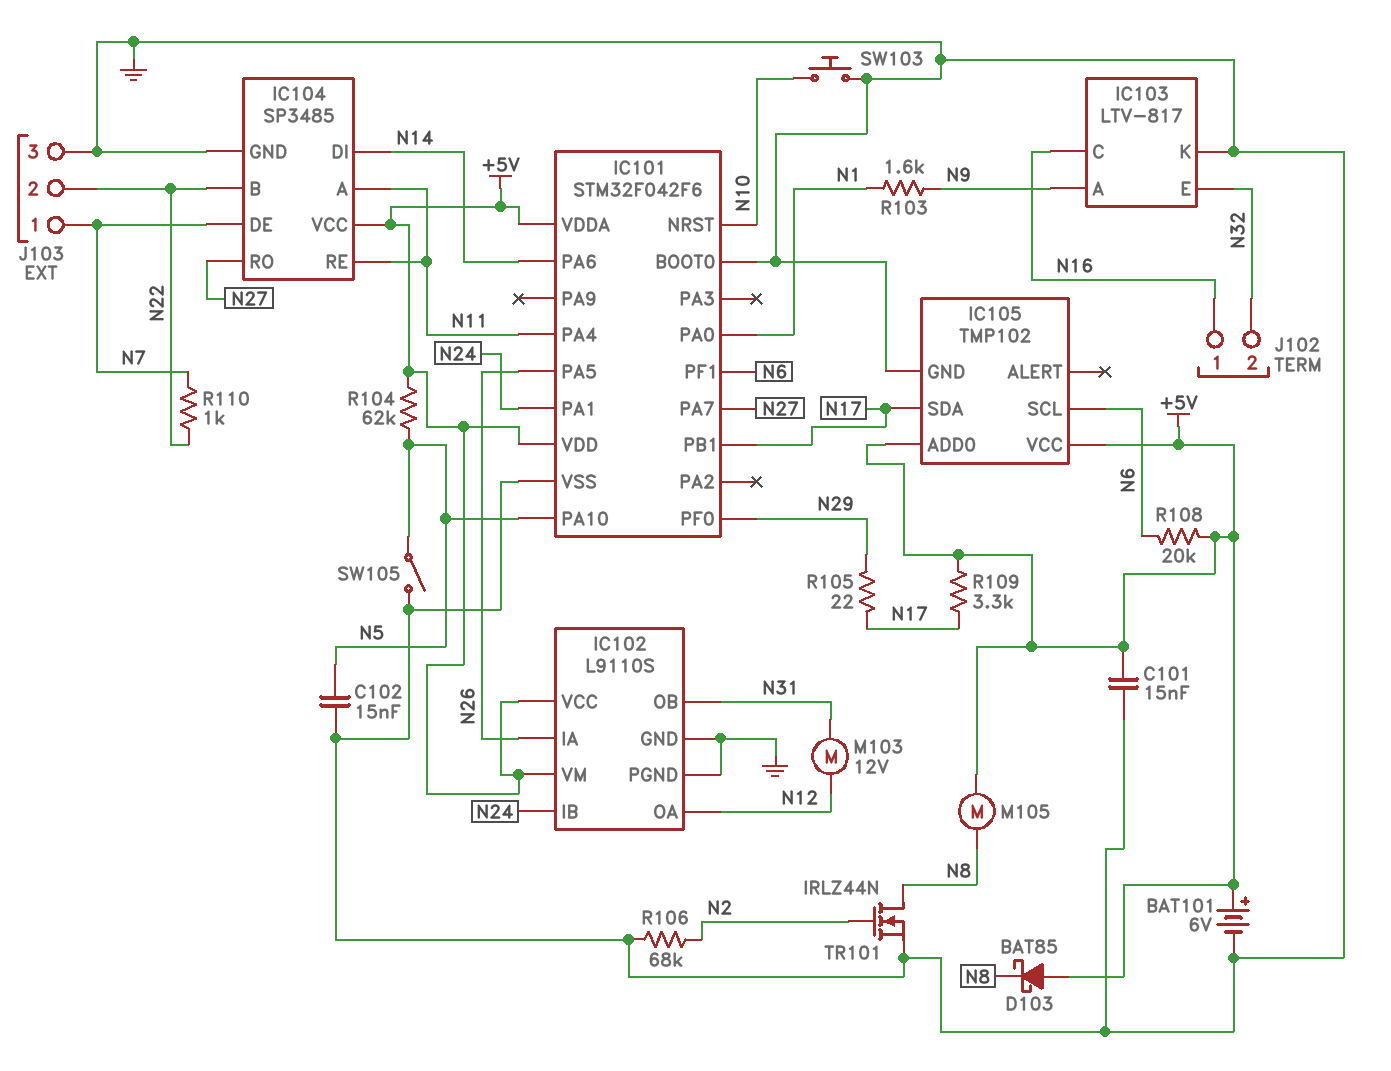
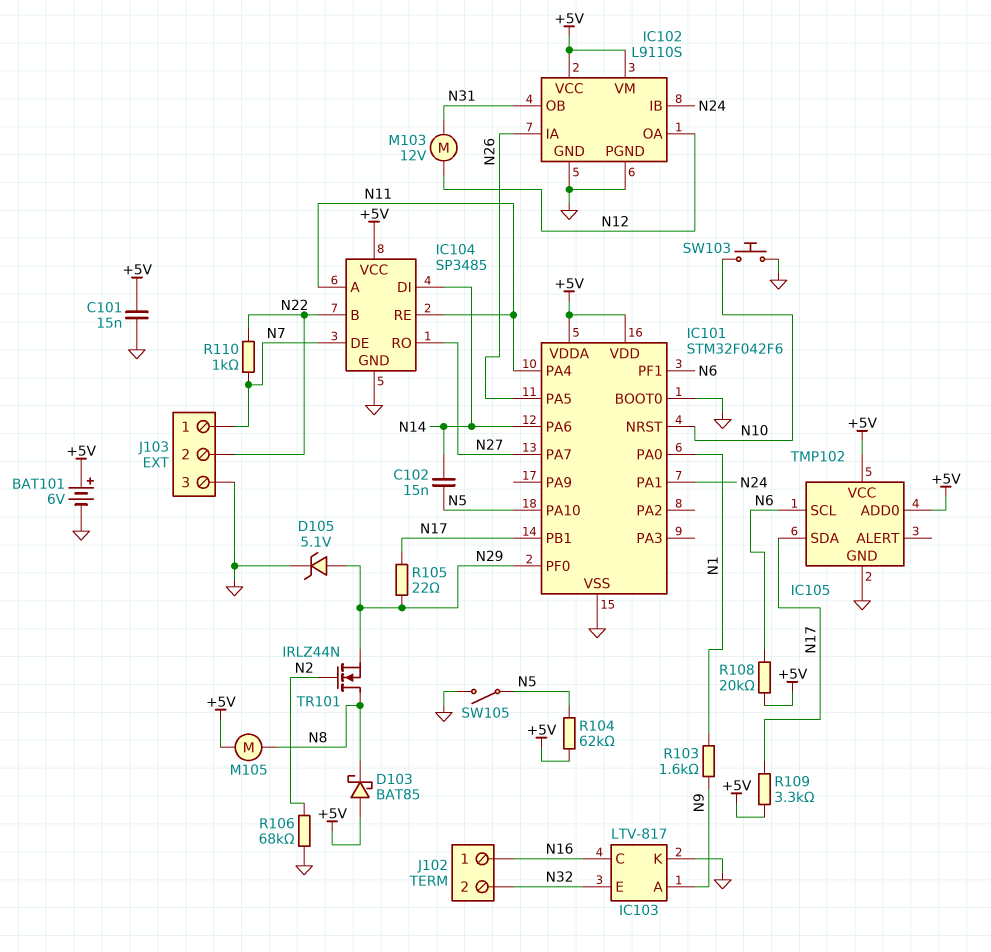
C102: 15nF (GND, N5) -> 15nF (N5, N14)
D105: none -> zener 5.1V (A N29, K GND)
TR101: NMOS IRLZ44N (G N2, D N8, S GND) -> NMOS IRLZ44N (G N2, D N8, S N29)

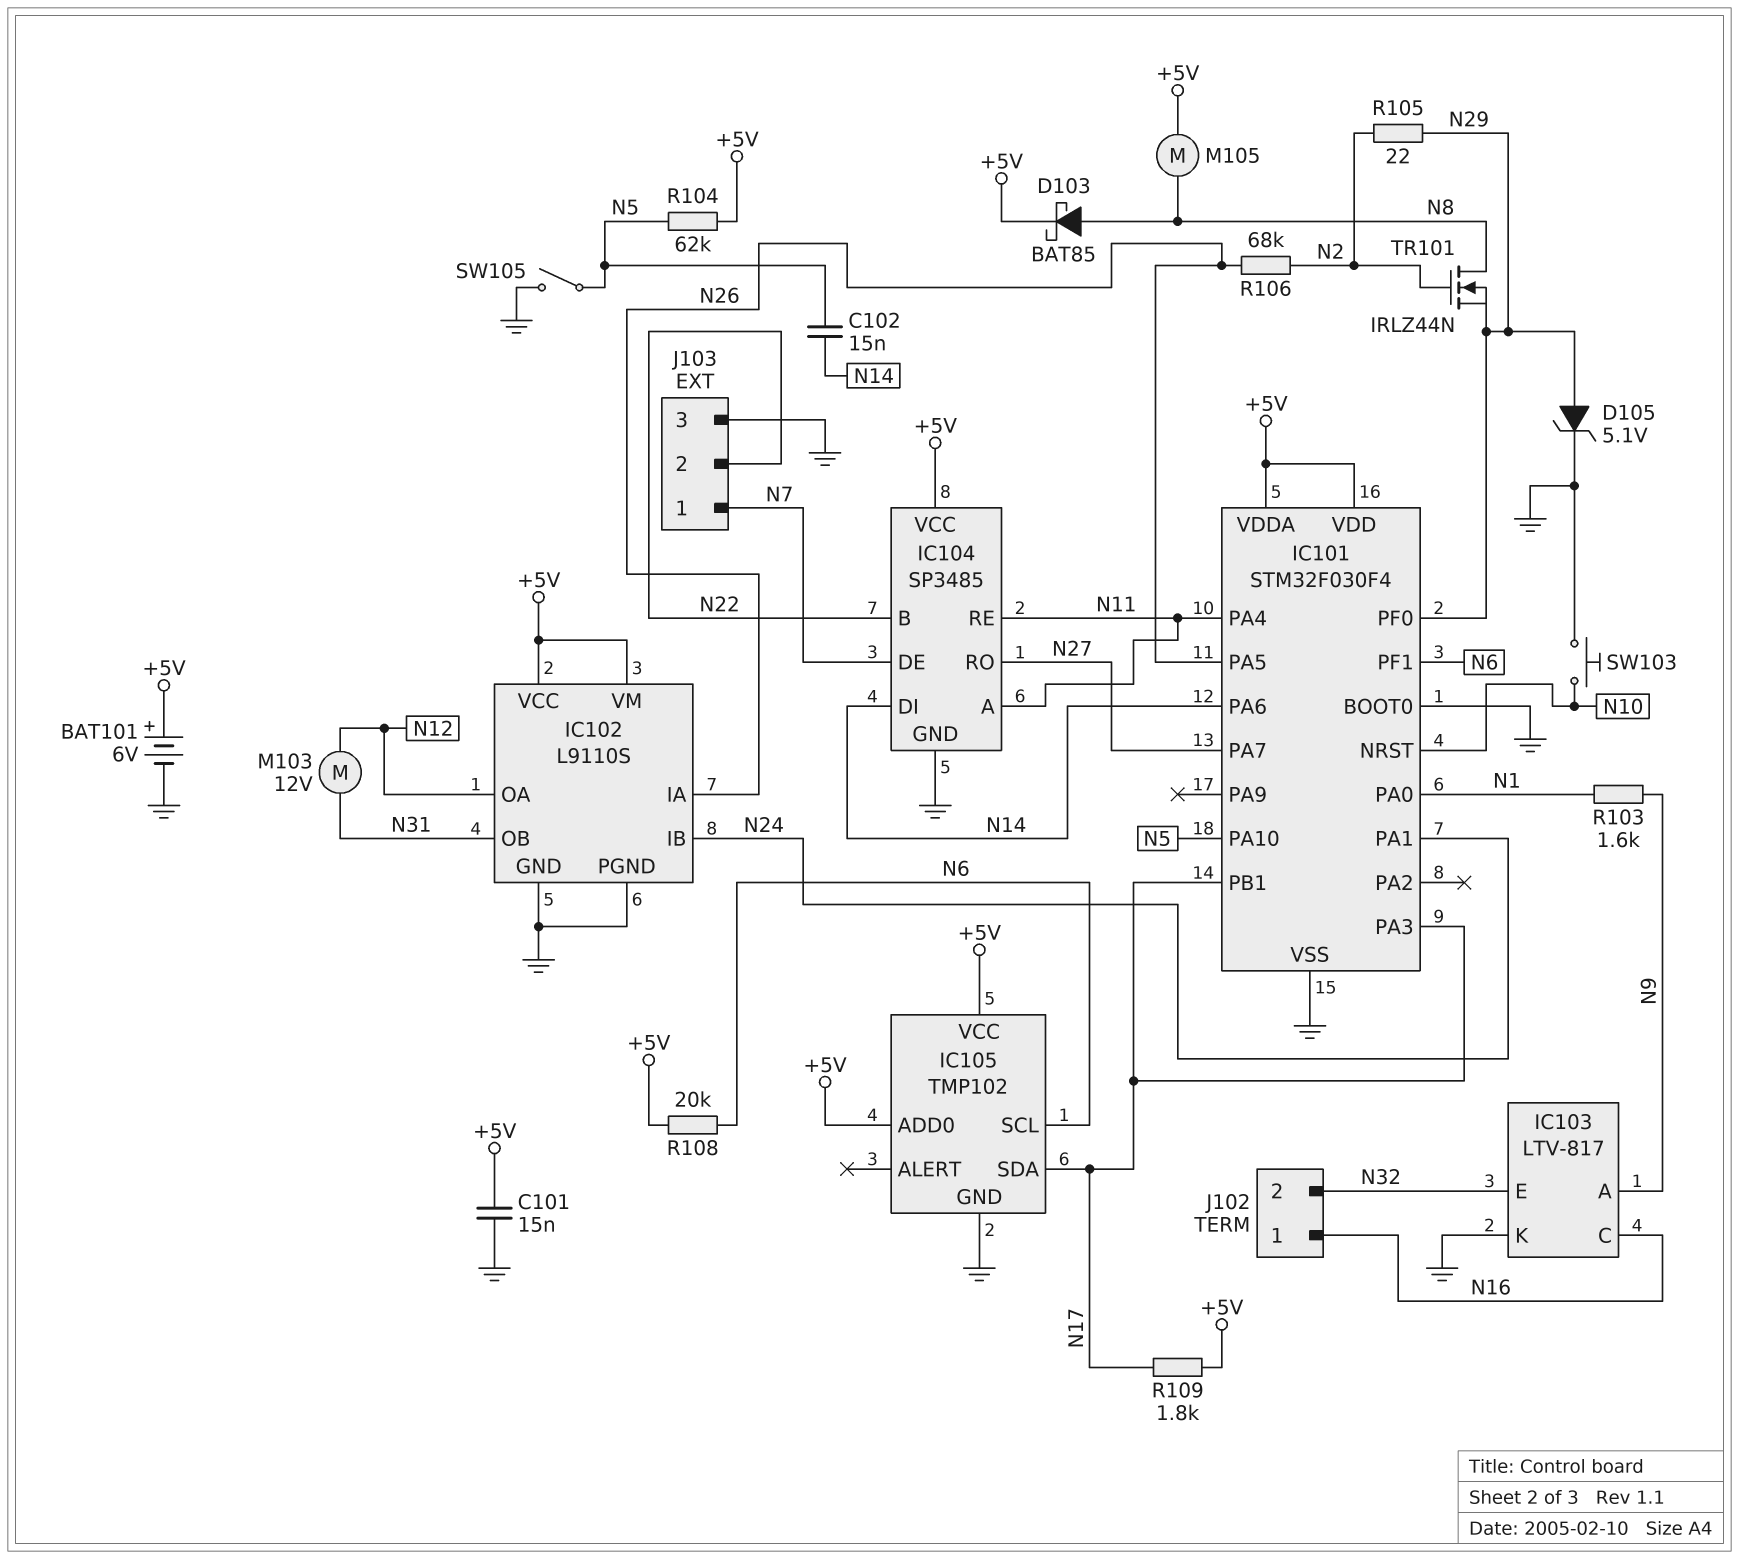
D103: schottky BAT85 (A +5V, K N8) -> schottky BAT85 (A N8, K +5V)
IC101: STM32F042F6 -> STM32F030F4
IC101 pin PA3: none -> N17
R105: 22 (N17, N29) -> 22 (N2, N29)
R106: 68k (GND, N2) -> 68k (N2, N26)
R109: 3.3k (+5V, N17) -> 1.8k (+5V, N17)
R110: 1k (N7, N22) -> none

